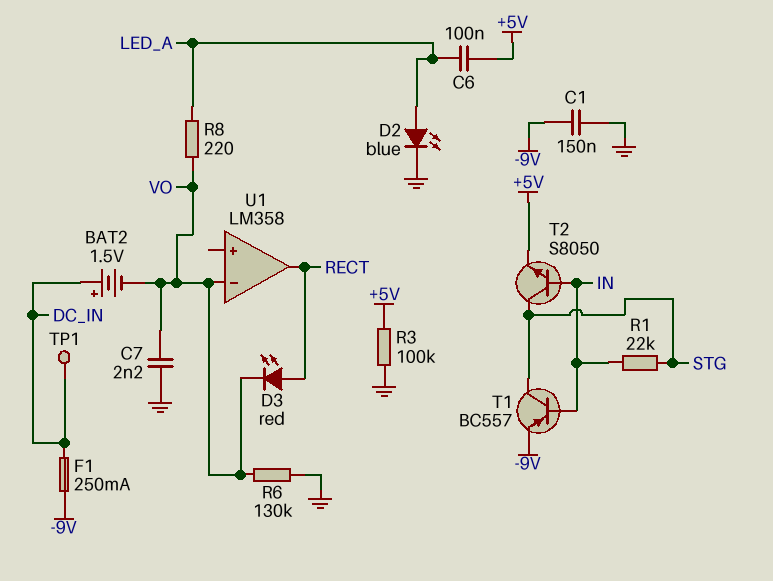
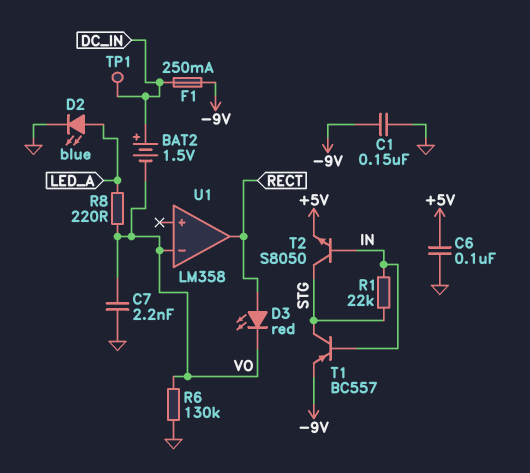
C6: 100nF (+5V, LED_A) -> 100nF (+5V, GND)
R3: 100k (+5V, GND) -> none

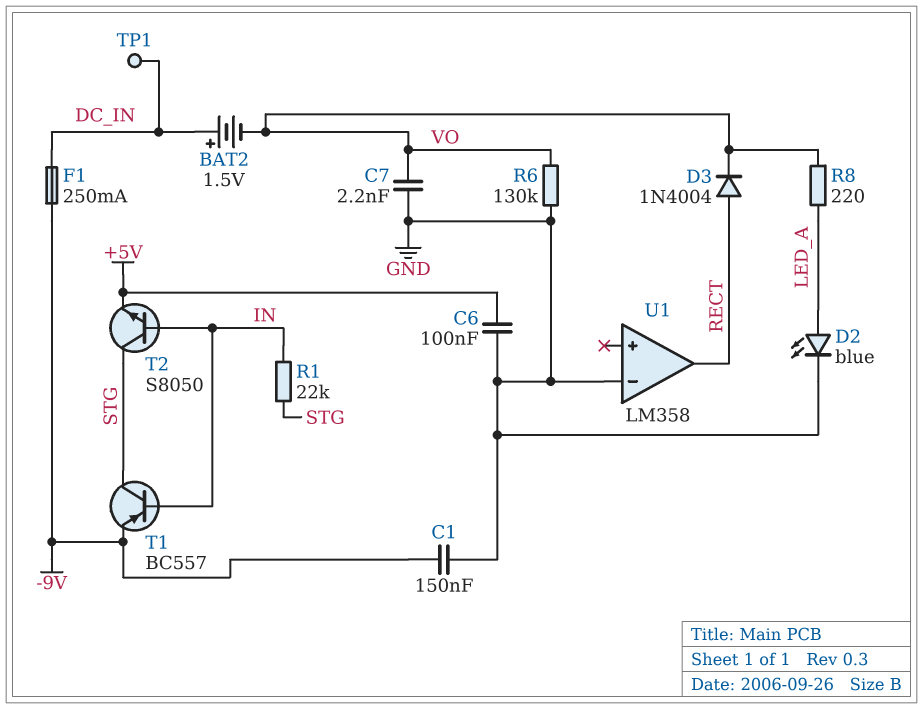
D3: LED red (A RECT, K VO) -> diode 1N4004 (A RECT, K VO)
U1 pin in-: VO -> GND

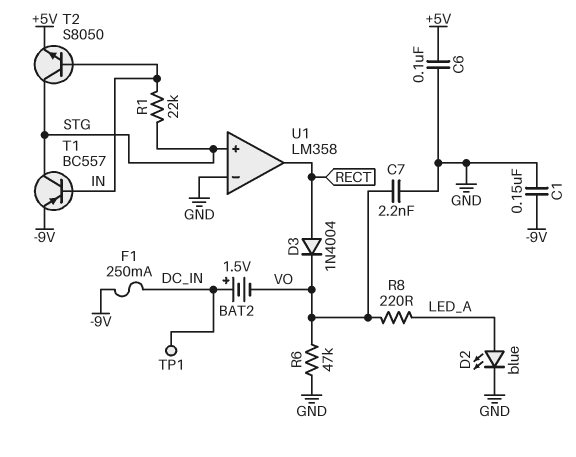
R6: 130k (GND, VO) -> 47k (GND, VO)
U1 pin in+: none -> STG

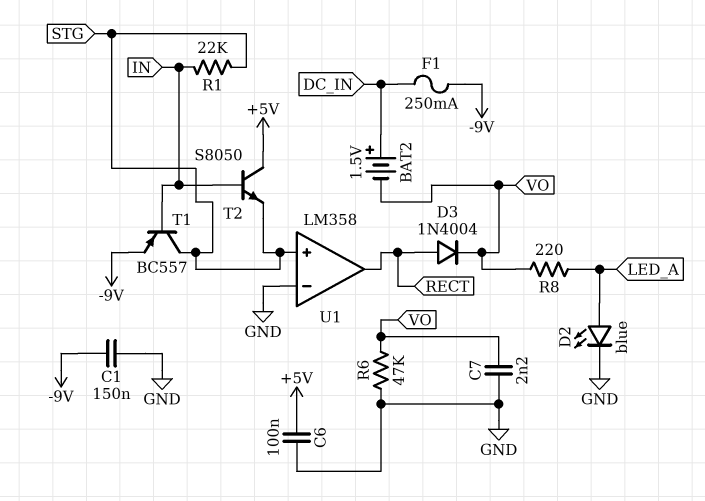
T2: NPN S8050 (B IN, C STG, E +5V) -> NPN S8050 (B IN, C +5V, E STG)
TP1: test point (DC_IN) -> none

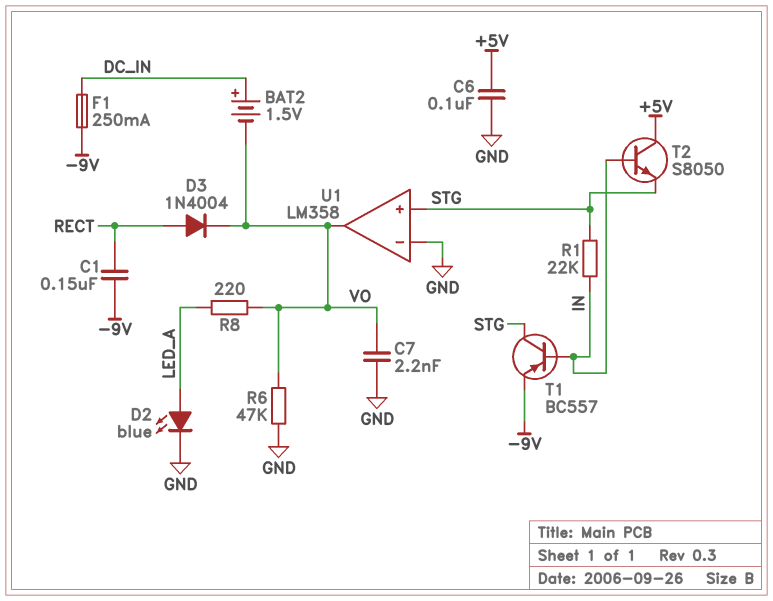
C1: 150nF (-9V, GND) -> 150nF (-9V, RECT)
U1 pin out: RECT -> VO

